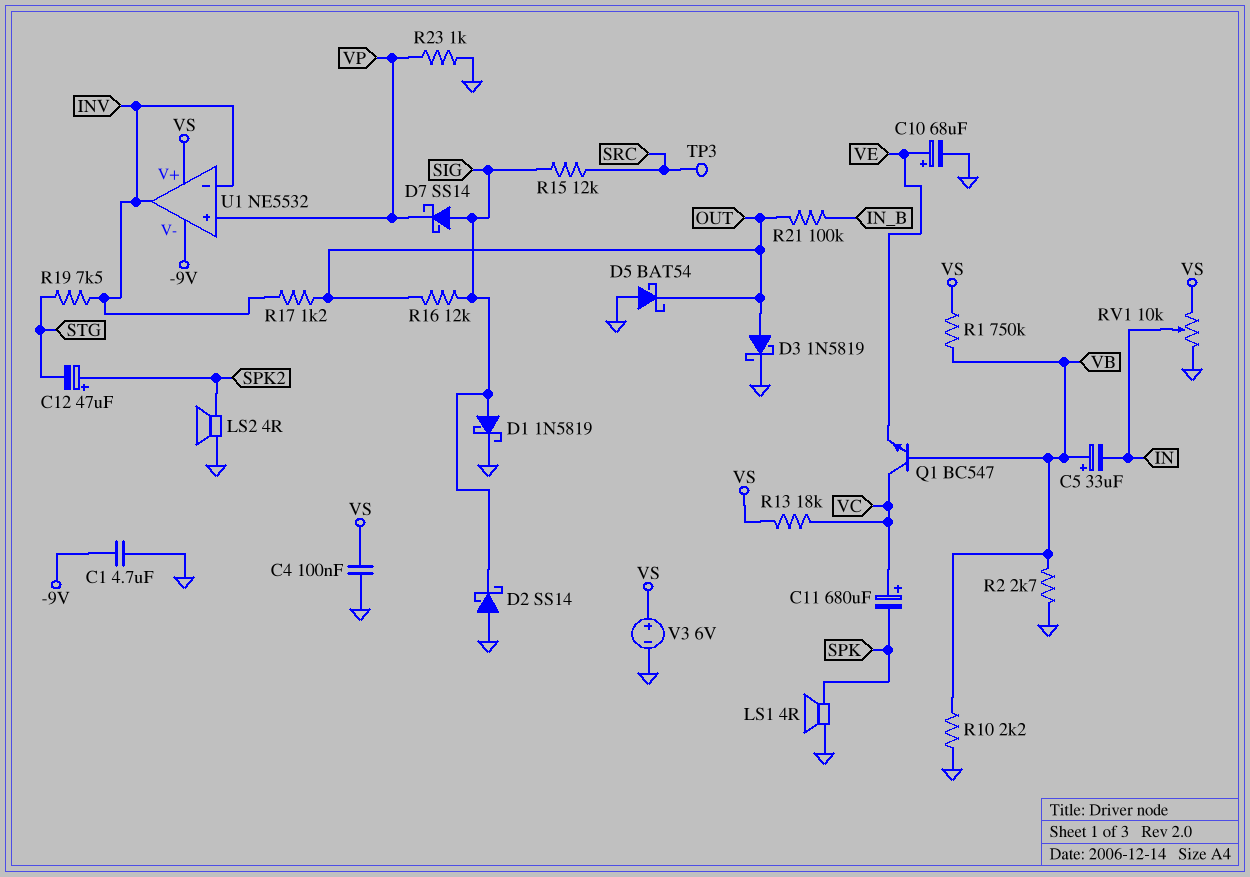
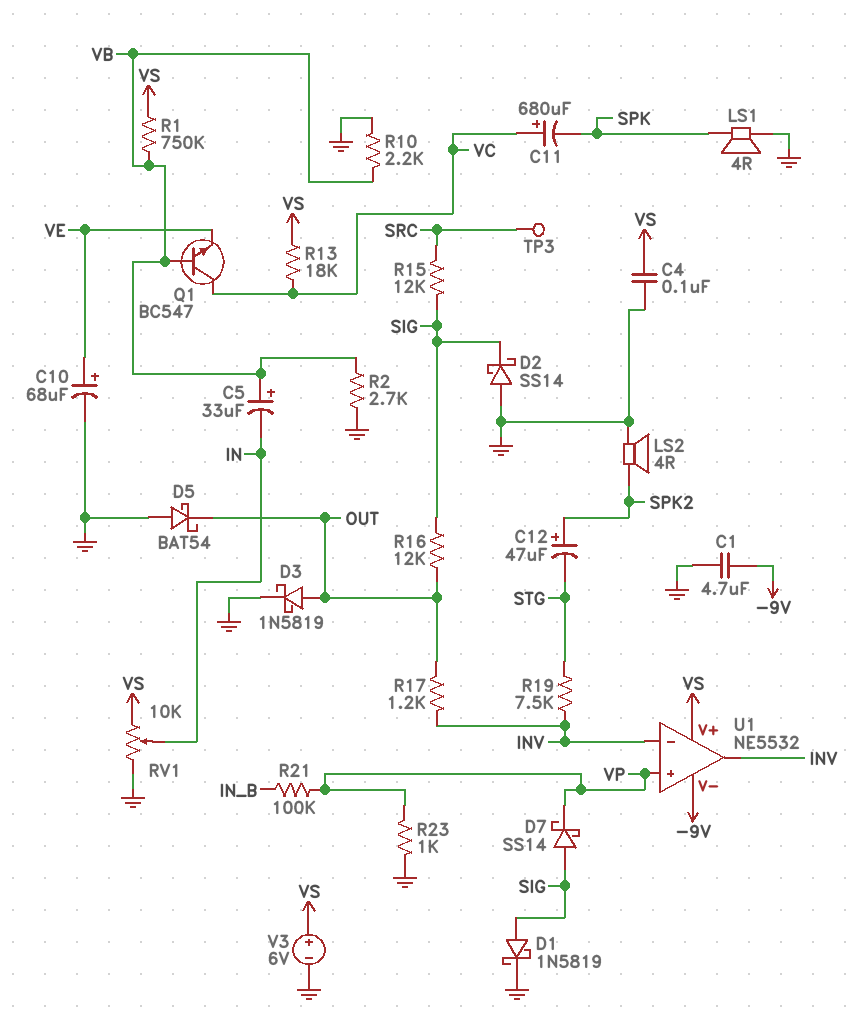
R21: 100k (IN_B, OUT) -> 100k (IN_B, VP)

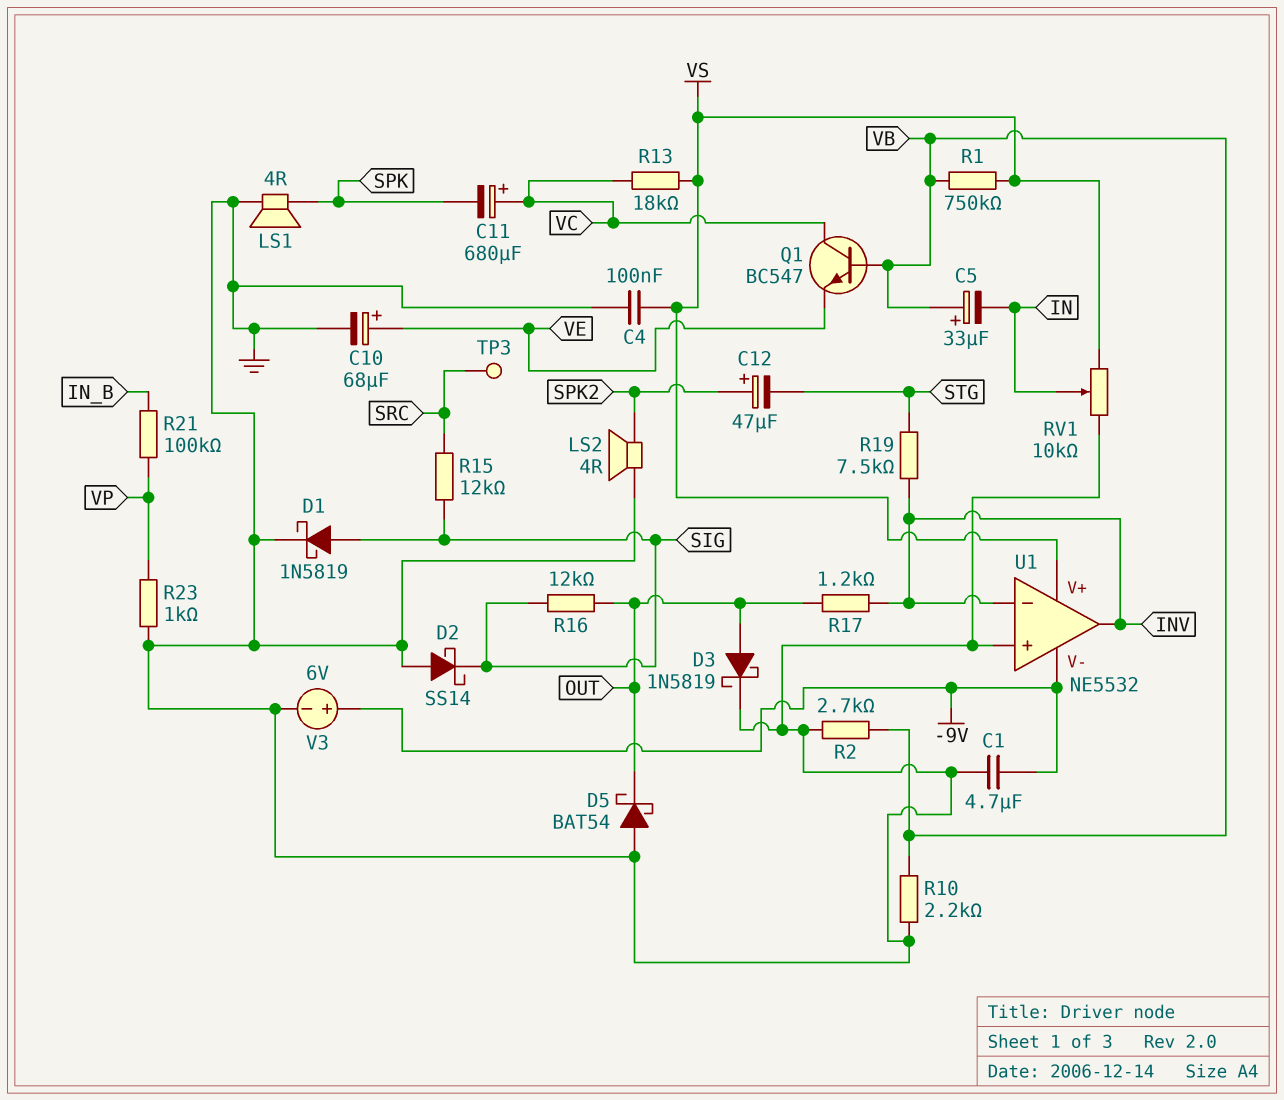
D7: schottky SS14 (A SIG, K VP) -> none
U1 pin in+: VP -> GND
V3: 6V (plus VS, minus GND) -> 6V (plus -9V, minus GND)

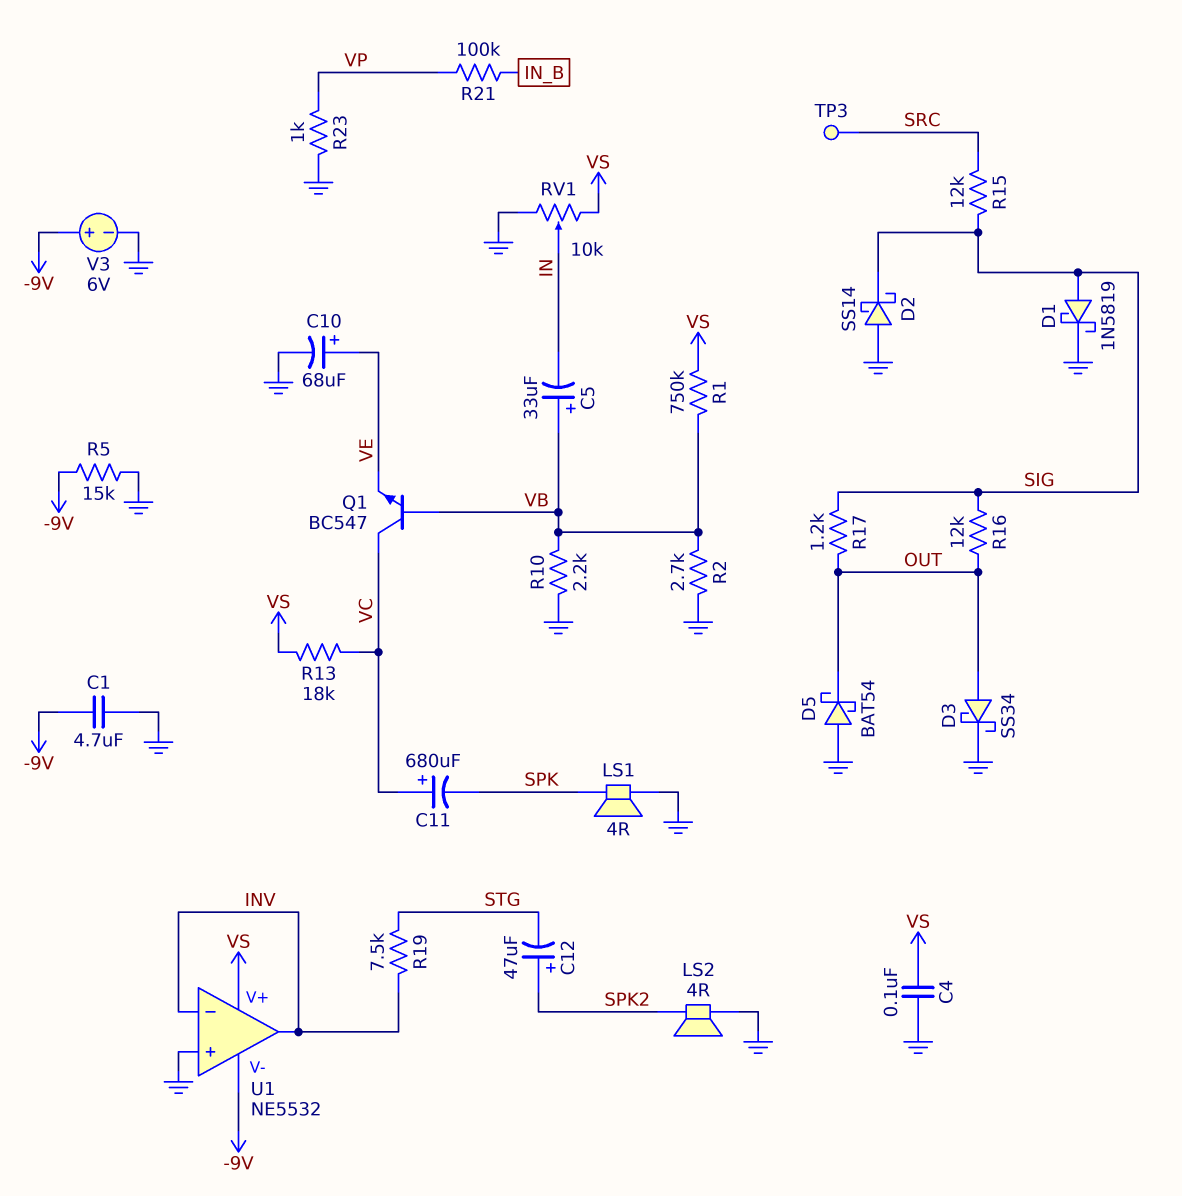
D3: schottky 1N5819 (A OUT, K GND) -> schottky SS34 (A OUT, K GND)
R5: none -> 15k (-9V, GND)
R17: 1.2k (INV, OUT) -> 1.2k (OUT, SIG)

